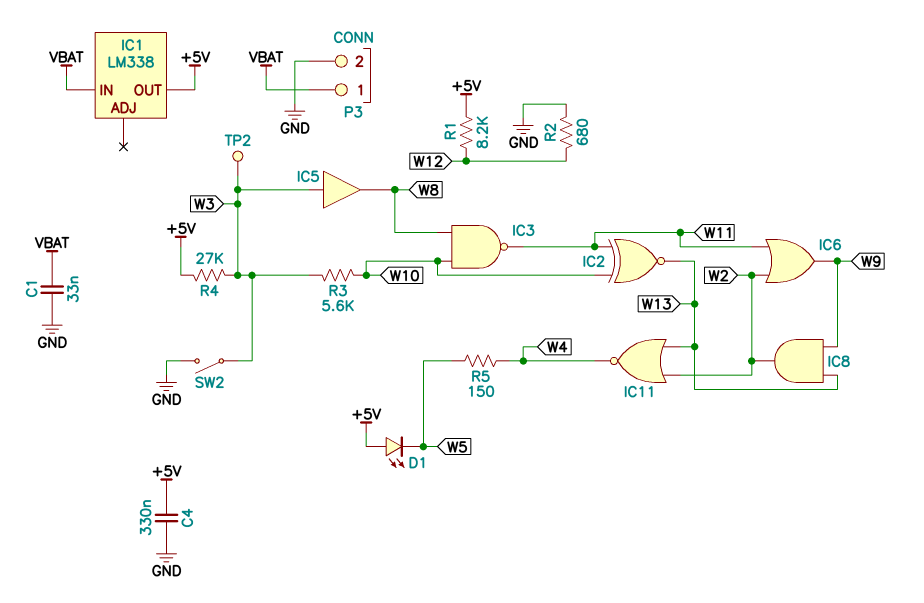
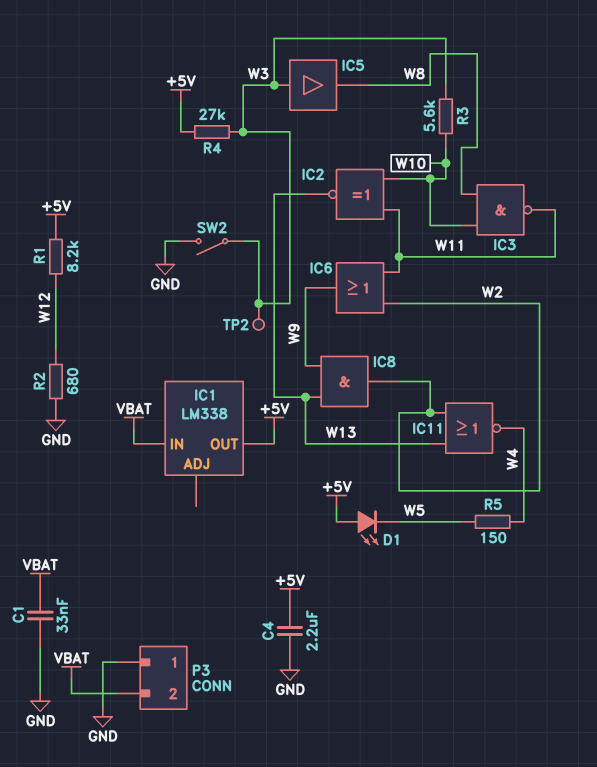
C4: 330nF (+5V, GND) -> 2.2uF (+5V, GND)
P3 pin 1: VBAT -> GND
P3 pin 2: GND -> VBAT

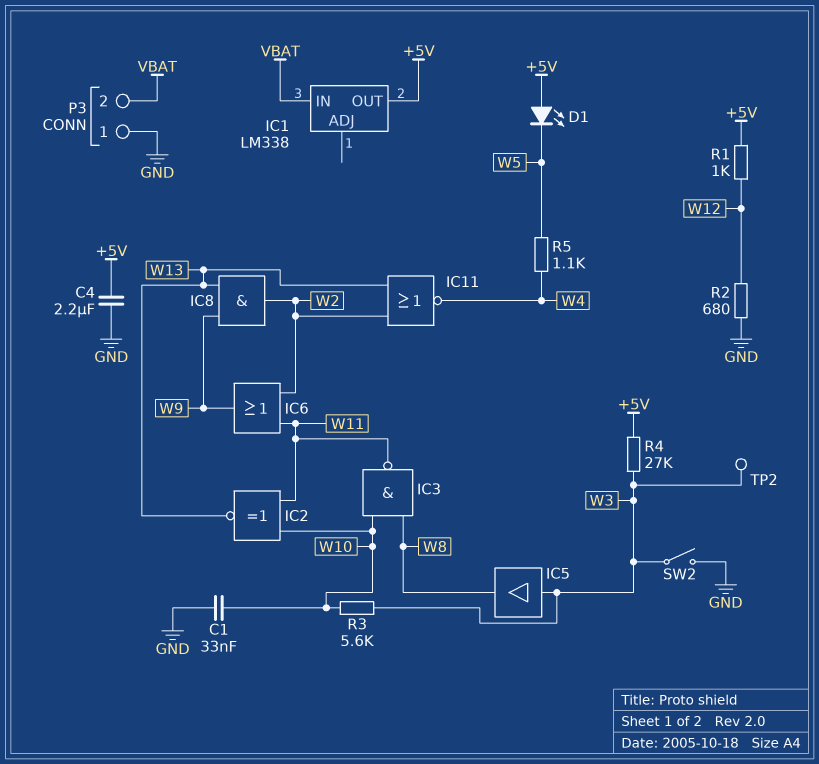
C1: 33nF (GND, VBAT) -> 33nF (GND, W10)
R1: 8.2k (+5V, W12) -> 1k (+5V, W12)
R5: 150 (W4, W5) -> 1.1k (W4, W5)

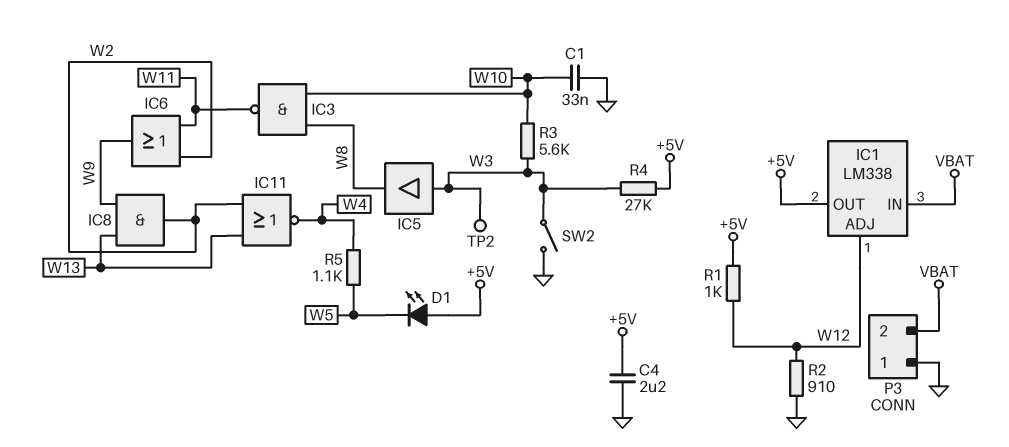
IC1 pin ADJ: none -> W12
IC2: XNOR (in W10, in W11, out W13) -> none
R2: 680 (GND, W12) -> 910 (GND, W12)

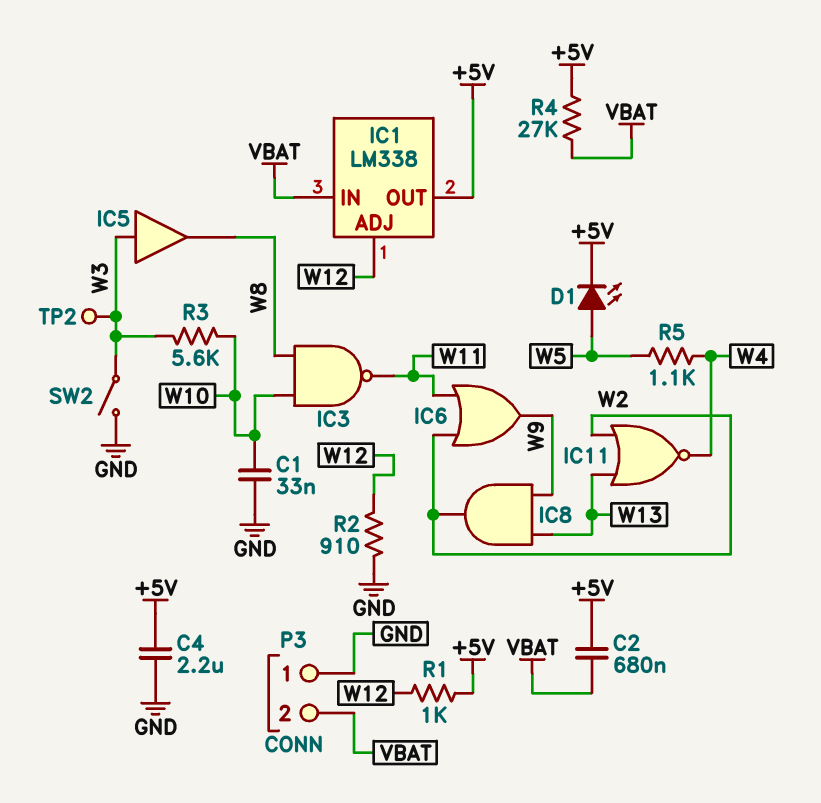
C2: none -> 680nF (+5V, VBAT)
D1: LED (A +5V, K W5) -> LED (A W5, K +5V)
R4: 27k (+5V, W3) -> 27k (+5V, VBAT)

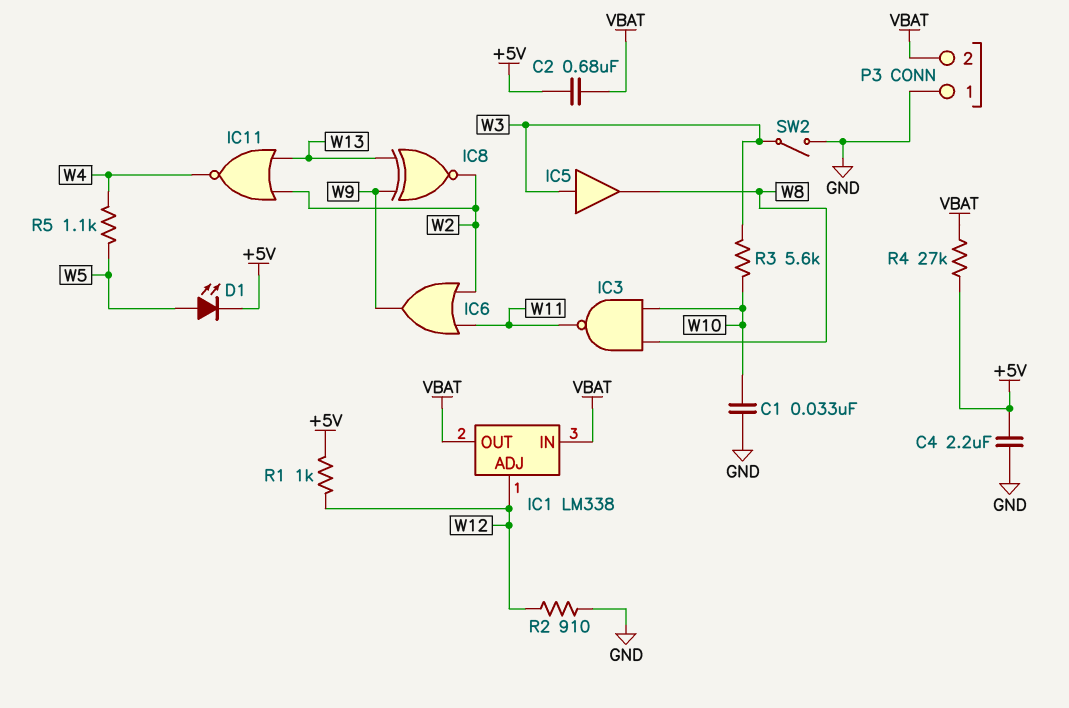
IC1 pin OUT: +5V -> VBAT
IC8: AND (in W9, in W13, out W2) -> XNOR (in W9, in W13, out W2)
TP2: test point (W3) -> none

